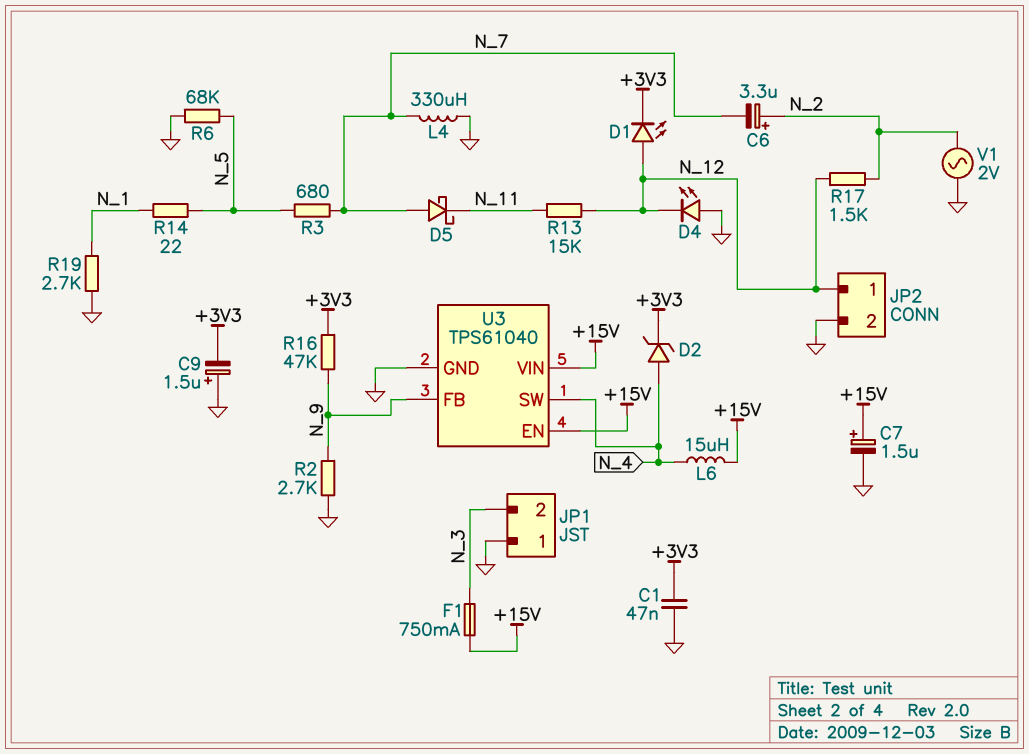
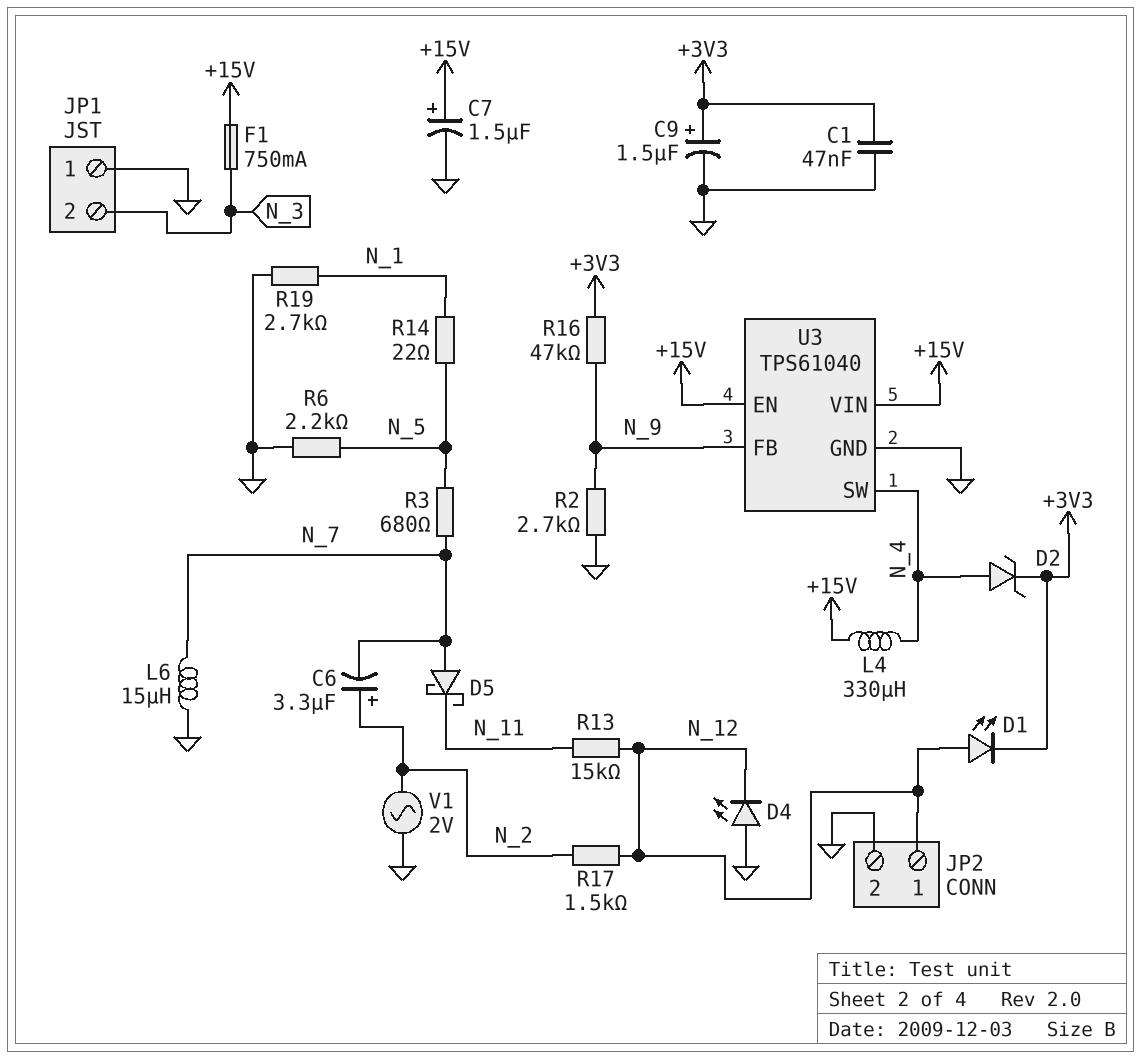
C9: 1.5uF (plus GND, minus +3V3) -> 1.5uF (plus +3V3, minus GND)
L4: 330uH (GND, N_7) -> 330uH (+15V, N_4)
L6: 15uH (+15V, N_4) -> 15uH (GND, N_7)
R6: 68k (GND, N_5) -> 2.2k (GND, N_5)

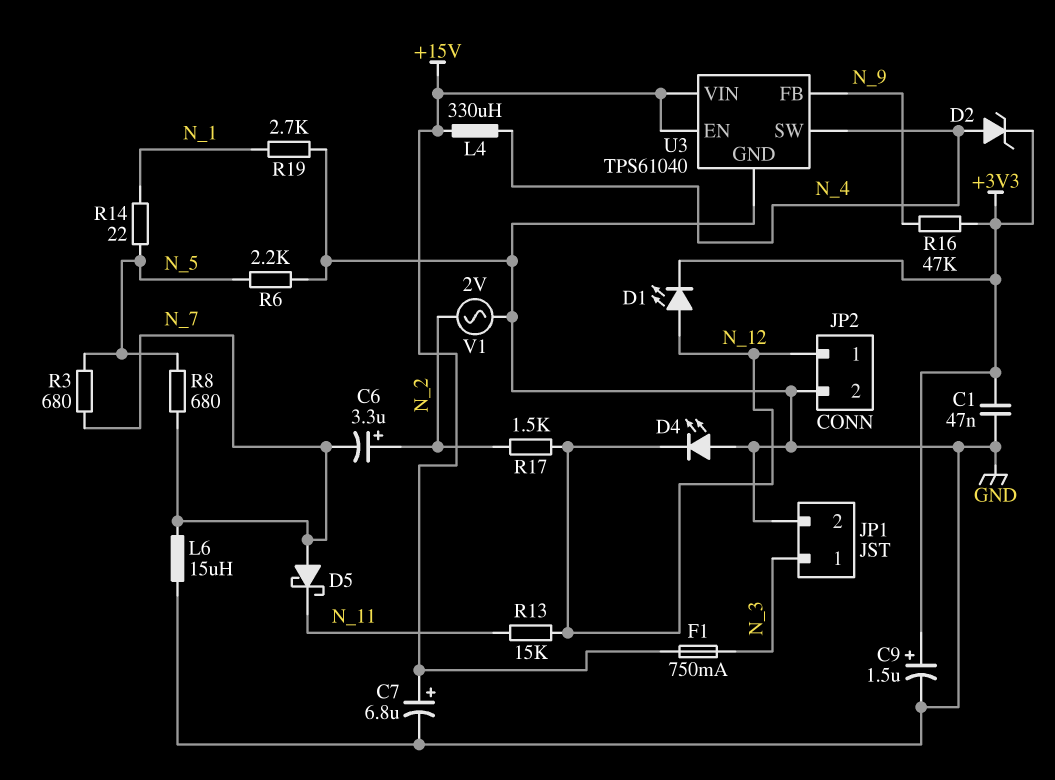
C7: 1.5uF (plus +15V, minus GND) -> 6.8uF (plus +15V, minus GND)
JP1 pin 1: GND -> N_3
JP1 pin 2: N_3 -> GND
R2: 2.7k (GND, N_9) -> none
R8: none -> 680 (N_5, N_7)

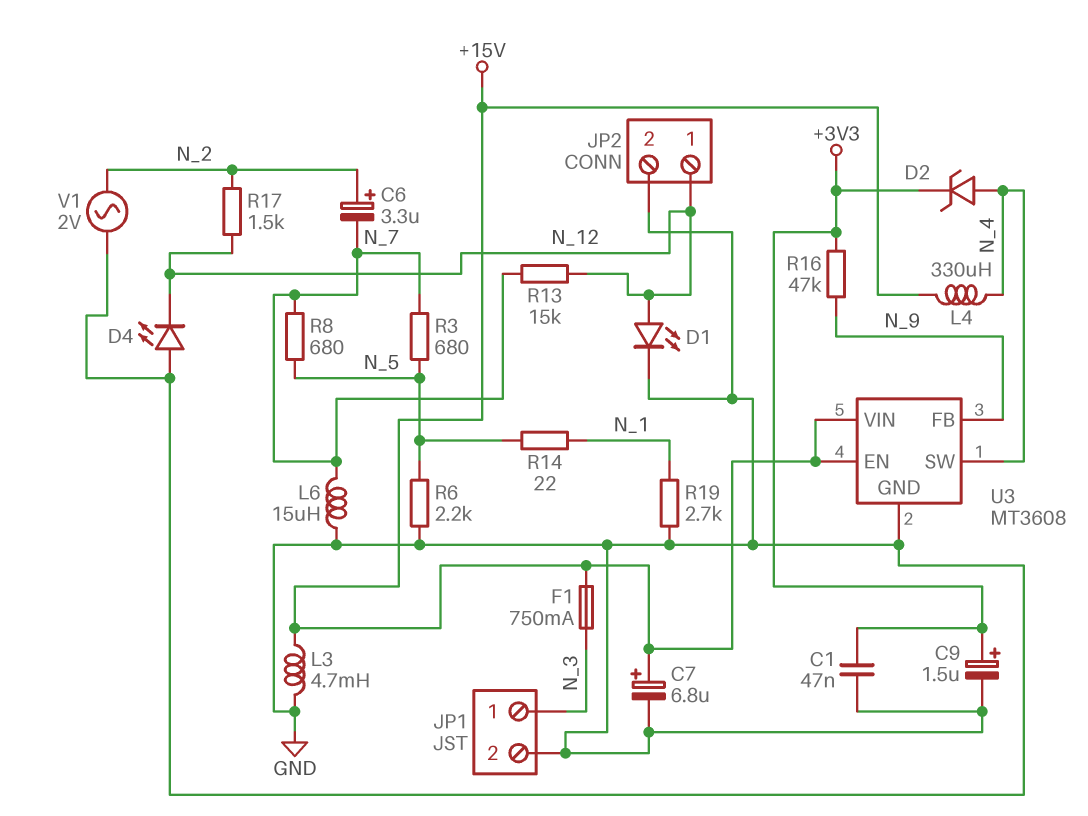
D1: LED (A N_12, K +3V3) -> LED (A N_12, K GND)
D5: schottky (A N_7, K N_11) -> none
L3: none -> 4.7mH (+15V, GND)
R13: 15k (N_11, N_12) -> 15k (N_7, N_12)
U3: TPS61040 -> MT3608

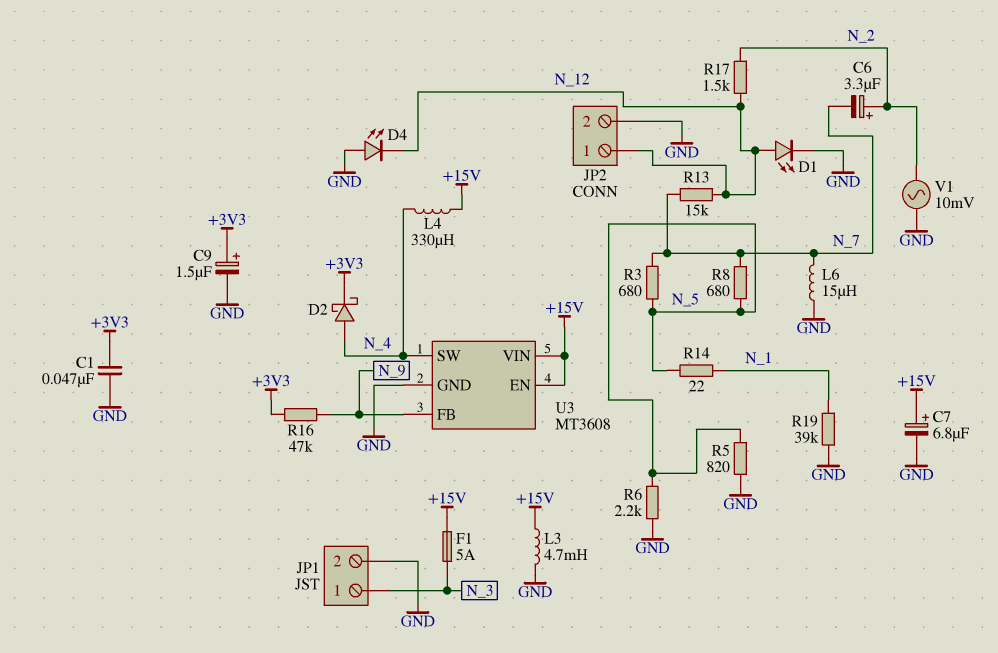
D2: zener (A N_4, K +3V3) -> schottky (A N_4, K +3V3)
F1: 750mA (+15V, N_3) -> 5A (+15V, N_3)
R5: none -> 820 (GND, N_5)
R19: 2.7k (GND, N_1) -> 39k (GND, N_1)
V1: AC 2V (GND, N_2) -> AC 10mV (GND, N_2)

